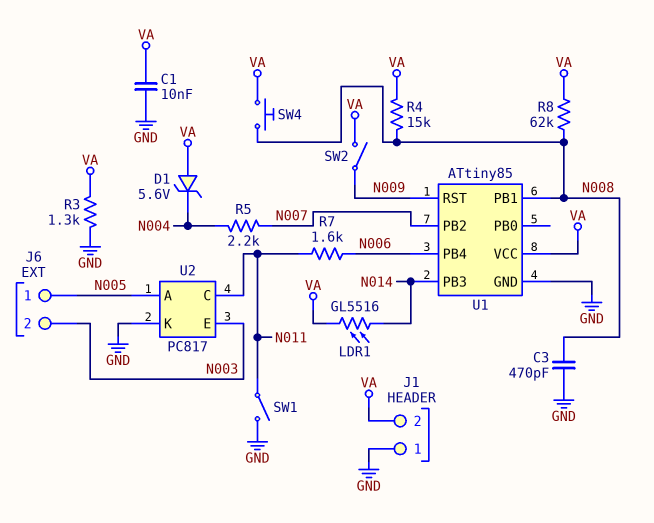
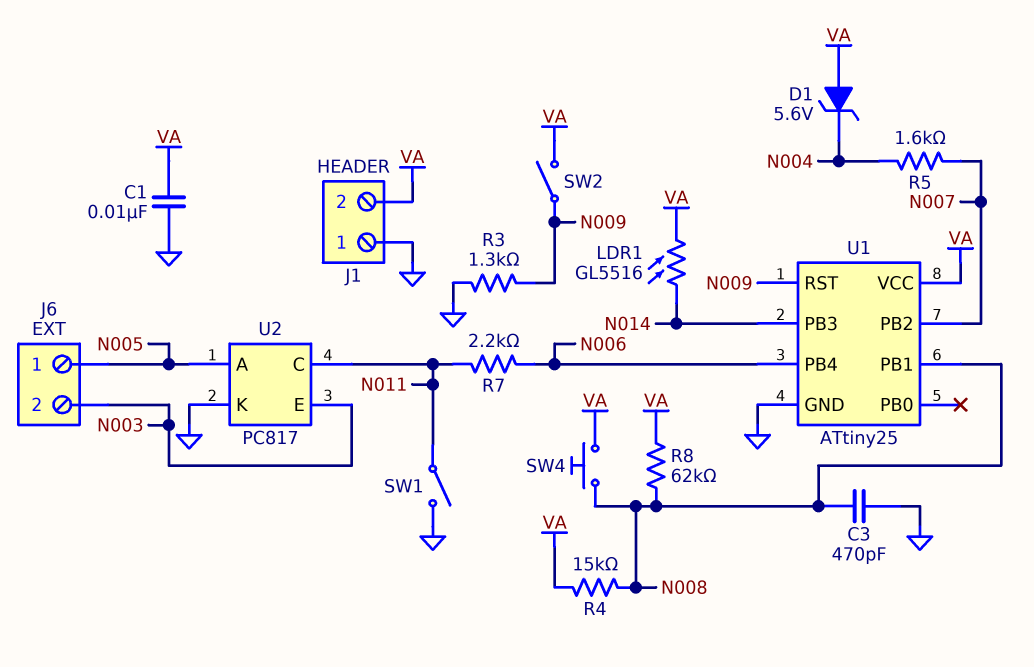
R3: 1.3k (GND, VA) -> 1.3k (GND, N009)
R5: 2.2k (N004, N007) -> 1.6k (N004, N007)
R7: 1.6k (N006, N011) -> 2.2k (N006, N011)
U1: ATtiny85 -> ATtiny25

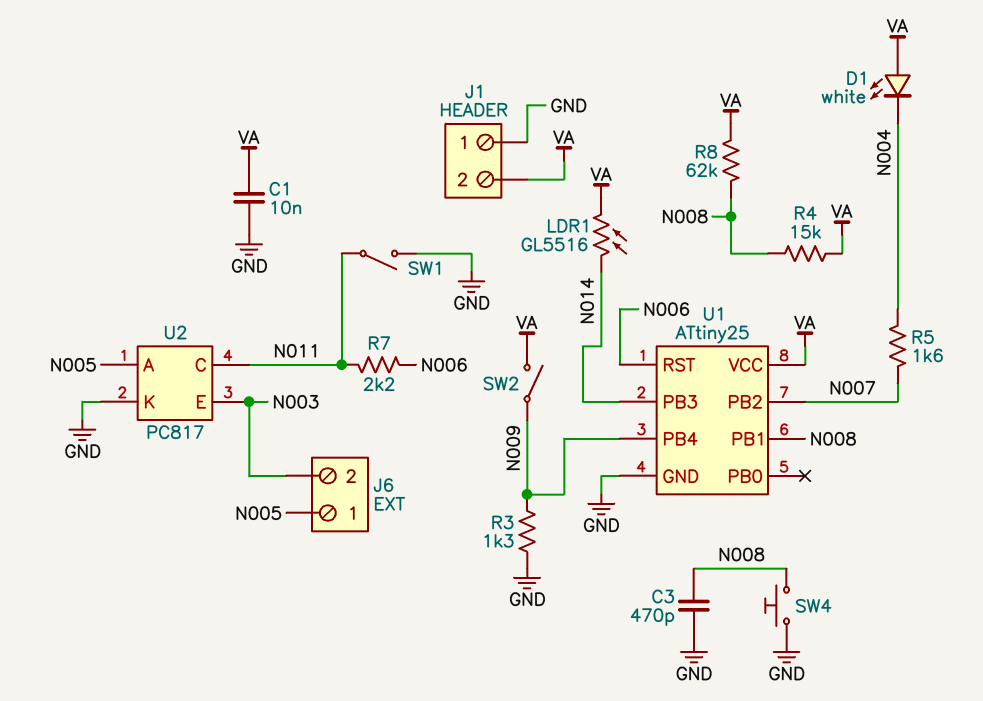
D1: zener 5.6V (A VA, K N004) -> LED white (A VA, K N004)
SW4: button (N008, VA) -> button (GND, N008)
U1 pin PB4: N006 -> N009
U1 pin RST: N009 -> N006

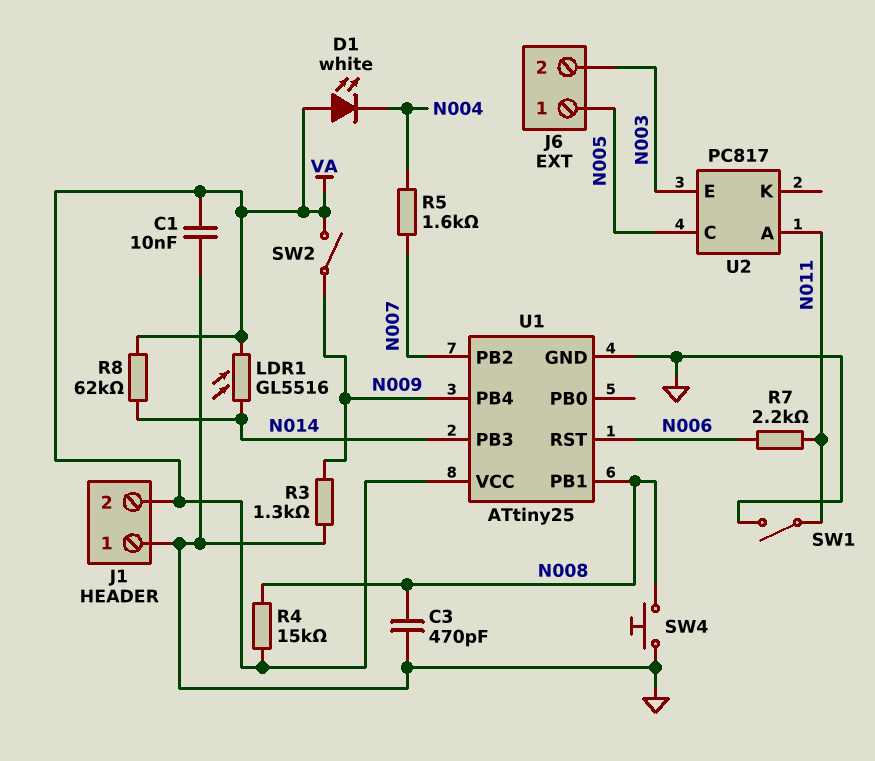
R8: 62k (N008, VA) -> 62k (N014, VA)
U2 pin A: N005 -> N011
U2 pin C: N011 -> N005
U2 pin K: GND -> none

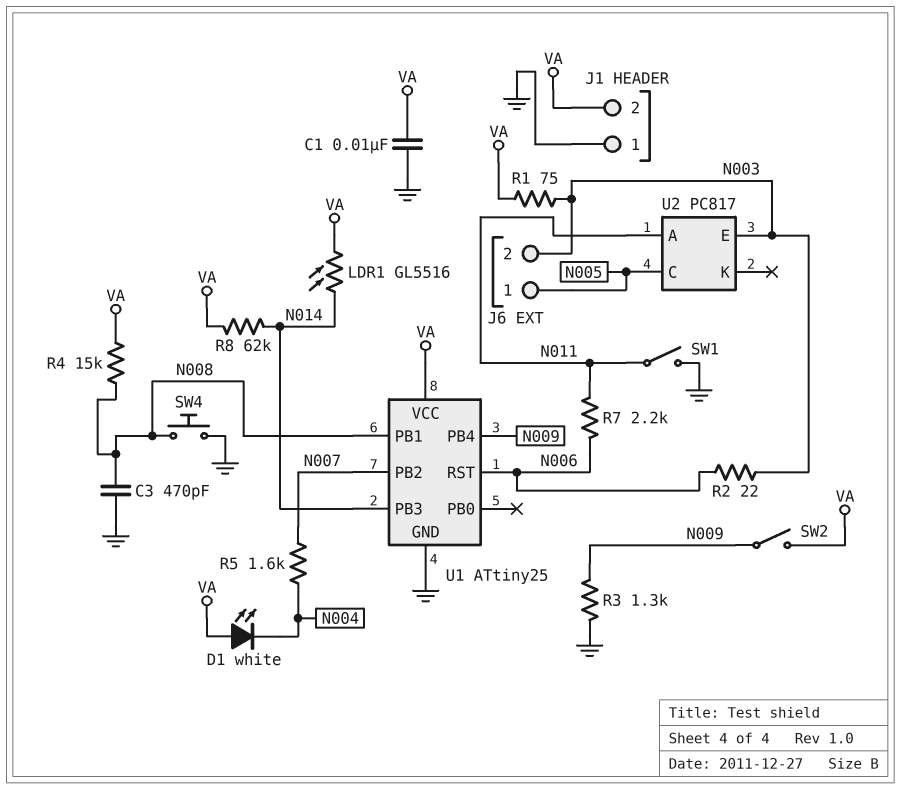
R1: none -> 75 (N003, VA)
R2: none -> 22 (N003, N006)

